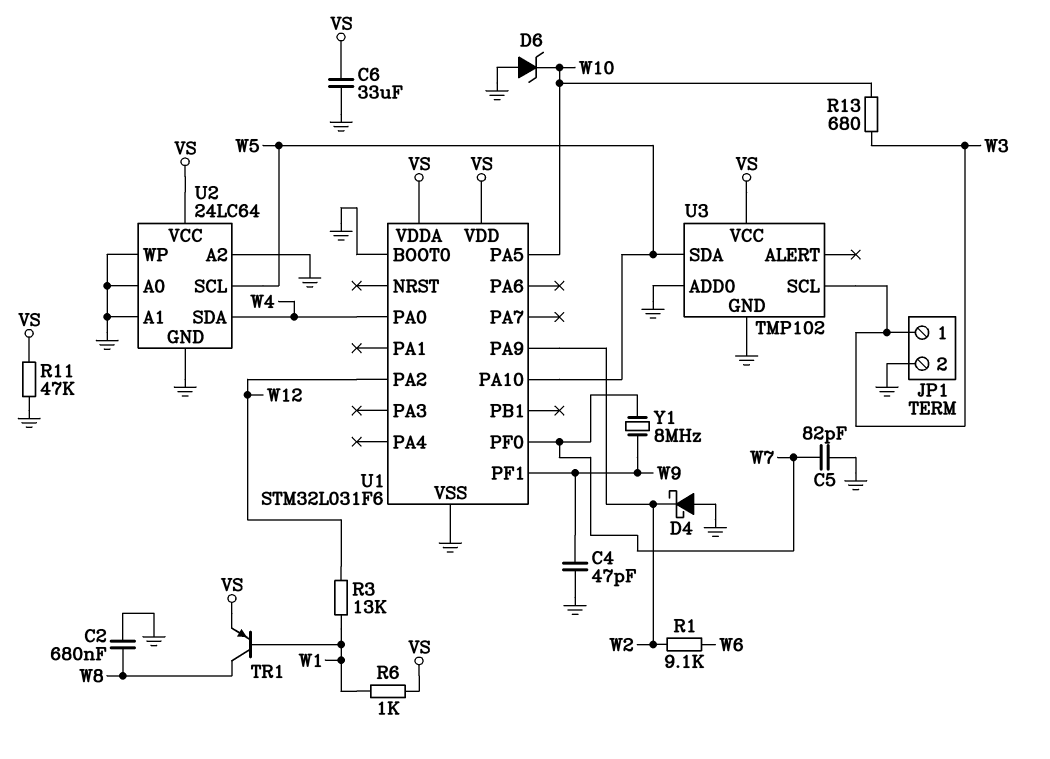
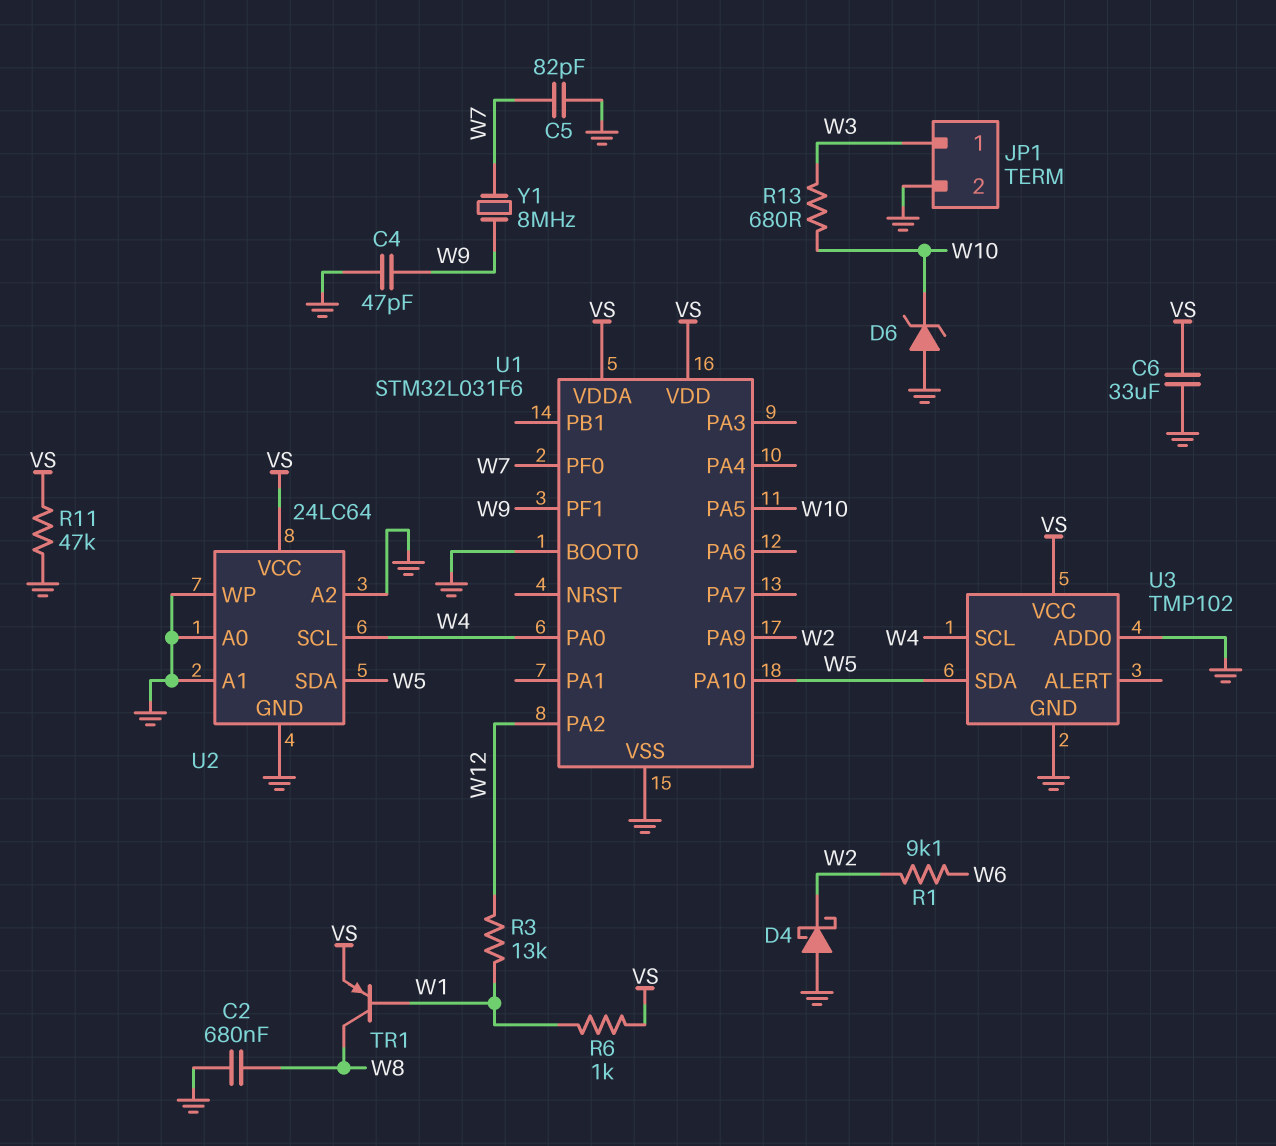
U2 pin SCL: W5 -> W4
U2 pin SDA: W4 -> W5
U3 pin SCL: W3 -> W4

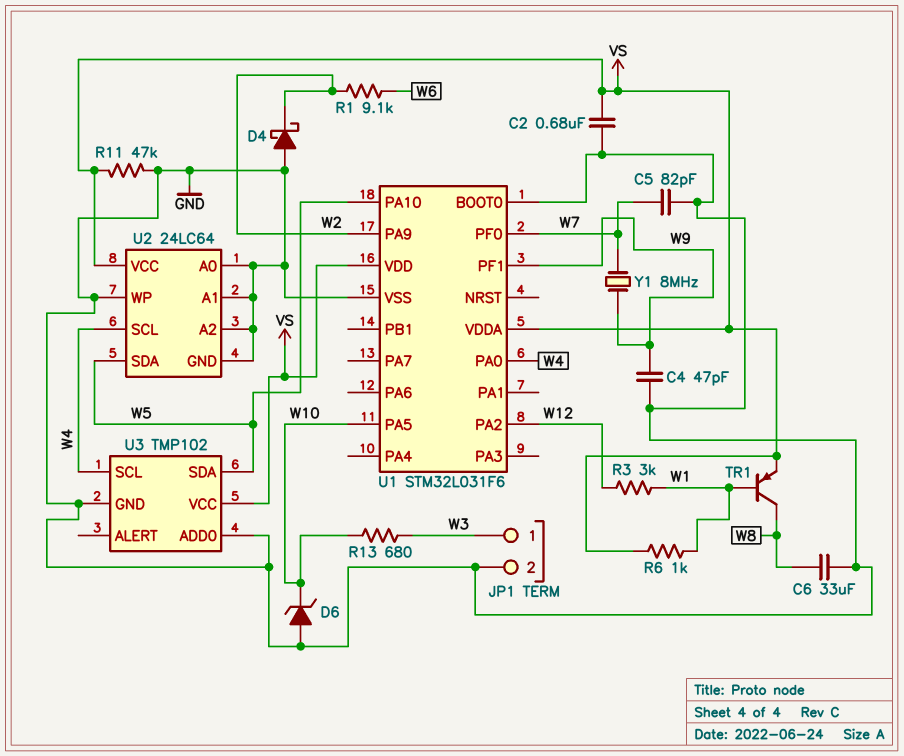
C2: 680nF (GND, W8) -> 680nF (GND, VS)
C6: 33uF (GND, VS) -> 33uF (GND, W8)
R3: 13k (W1, W12) -> 3k (W1, W12)

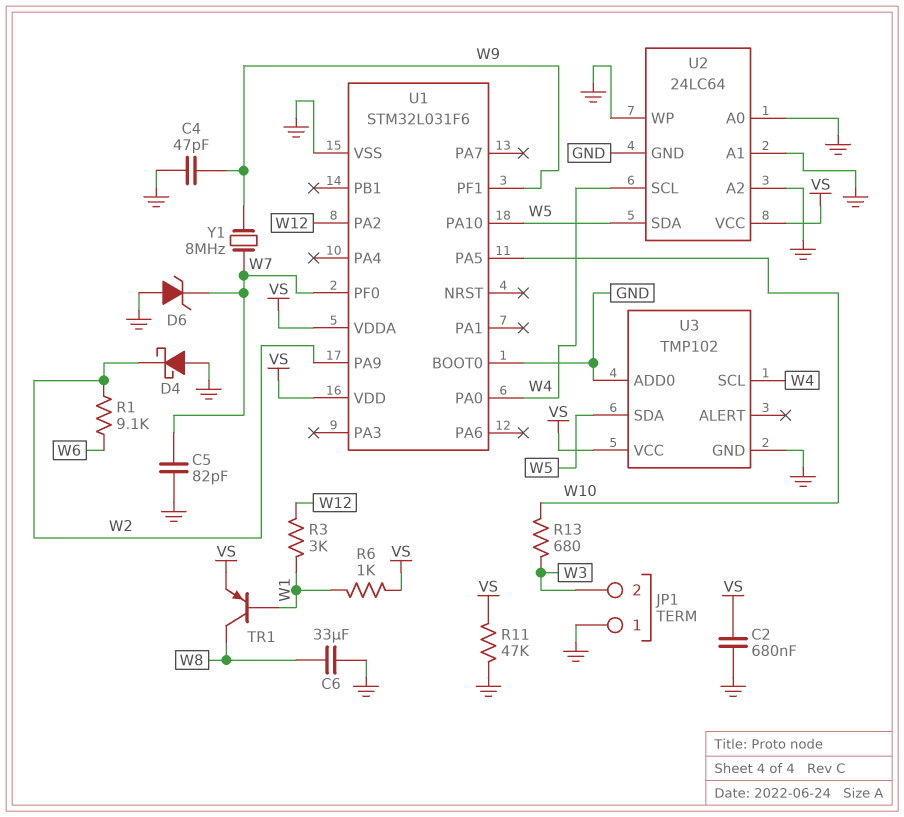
D6: zener (A GND, K W10) -> zener (A GND, K W7)
JP1 pin 1: W3 -> GND
JP1 pin 2: GND -> W3

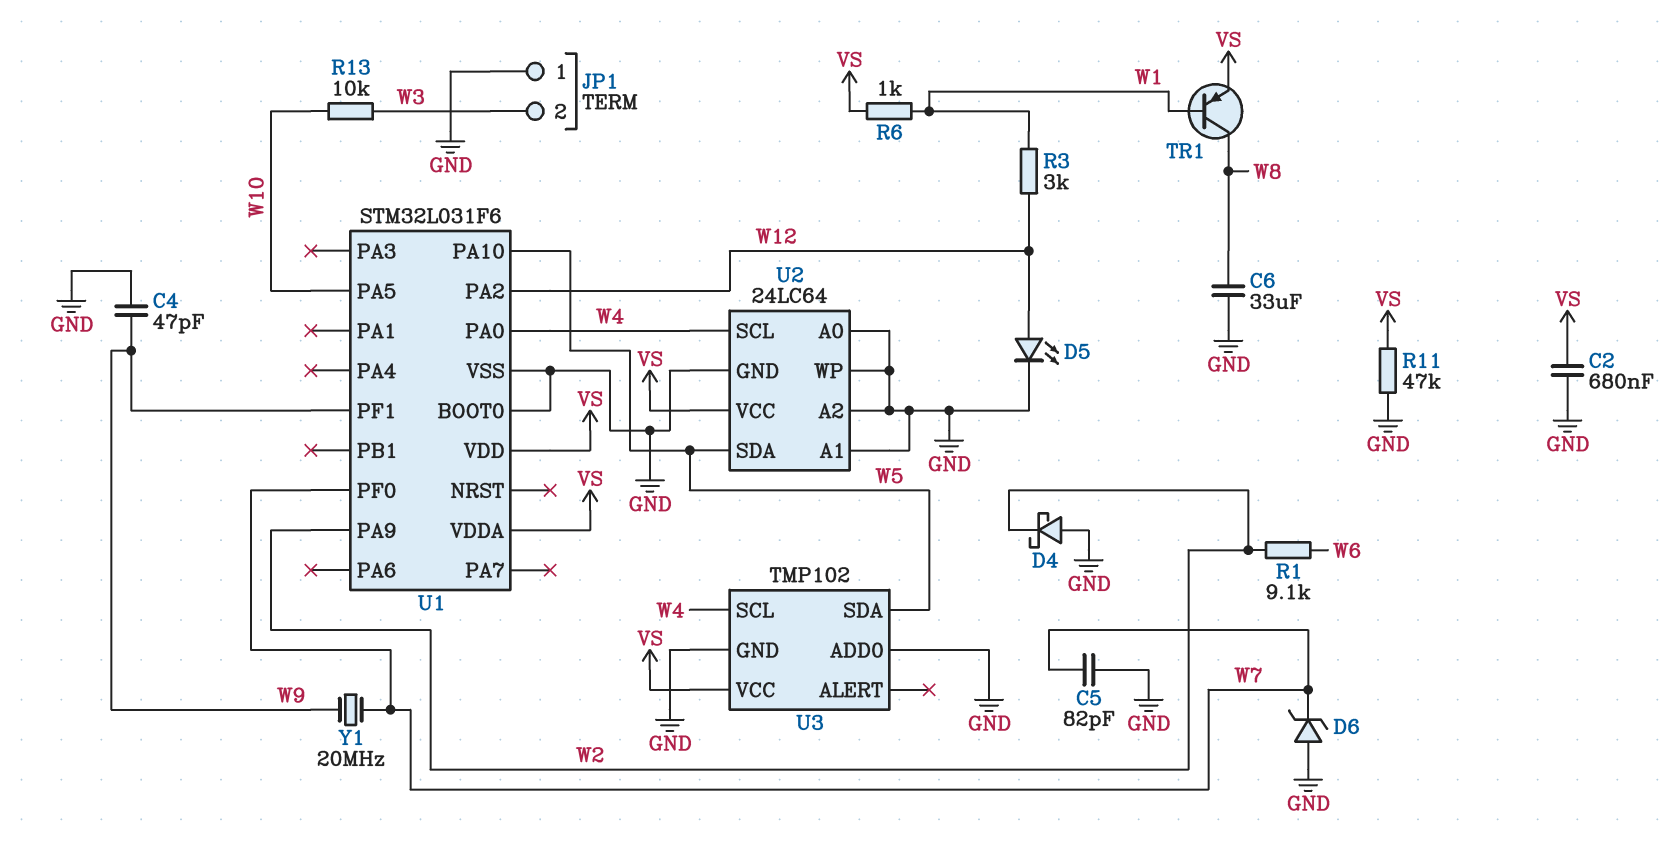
D5: none -> LED (A W12, K GND)
R13: 680 (W3, W10) -> 10k (W3, W10)
Y1: 8MHz (W7, W9) -> 20MHz (W7, W9)

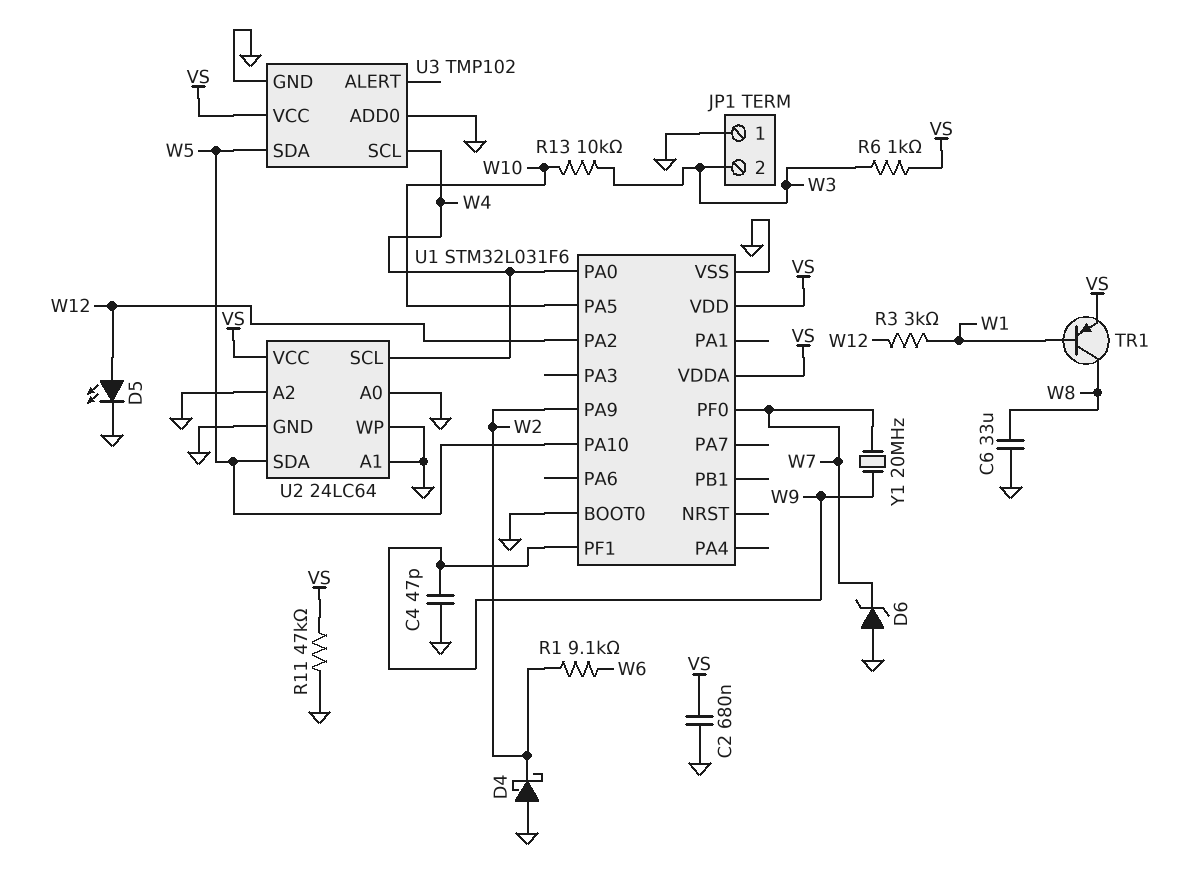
C5: 82pF (GND, W7) -> none
R6: 1k (VS, W1) -> 1k (VS, W3)

